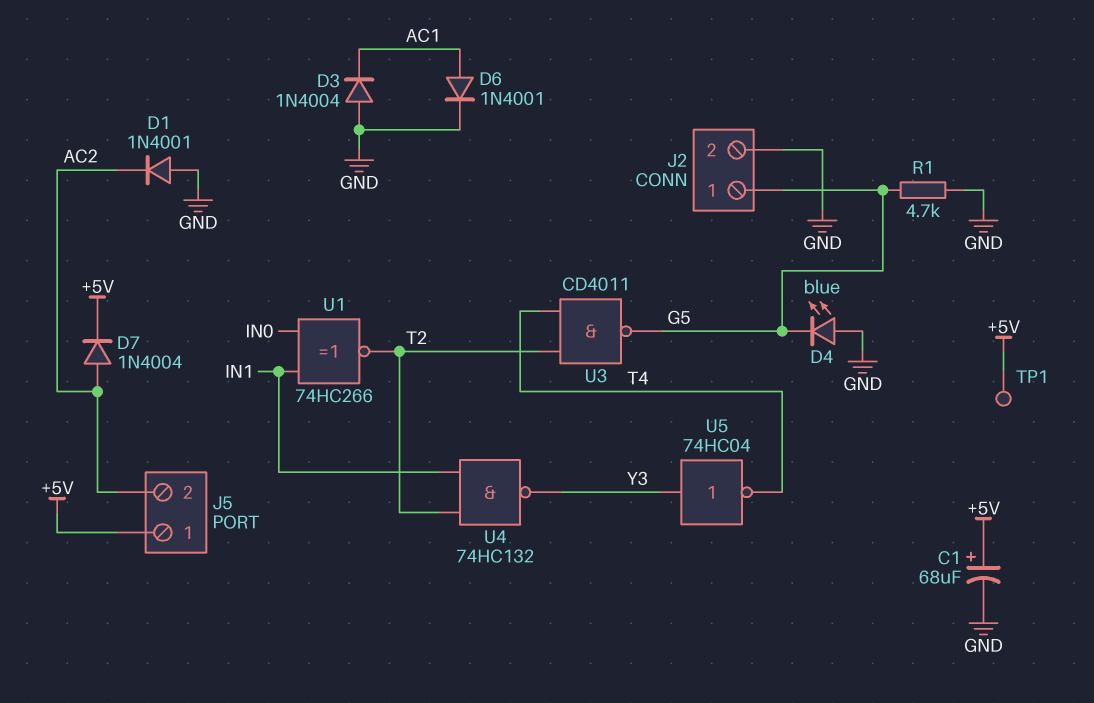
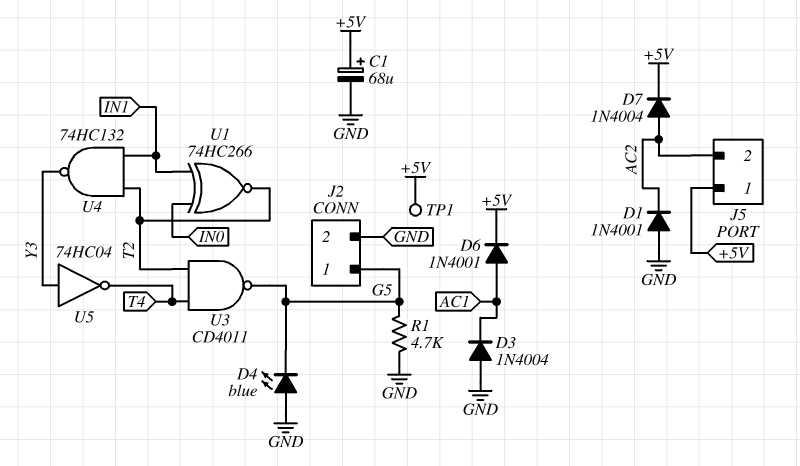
D6: diode 1N4001 (A AC1, K GND) -> diode 1N4001 (A AC1, K +5V)

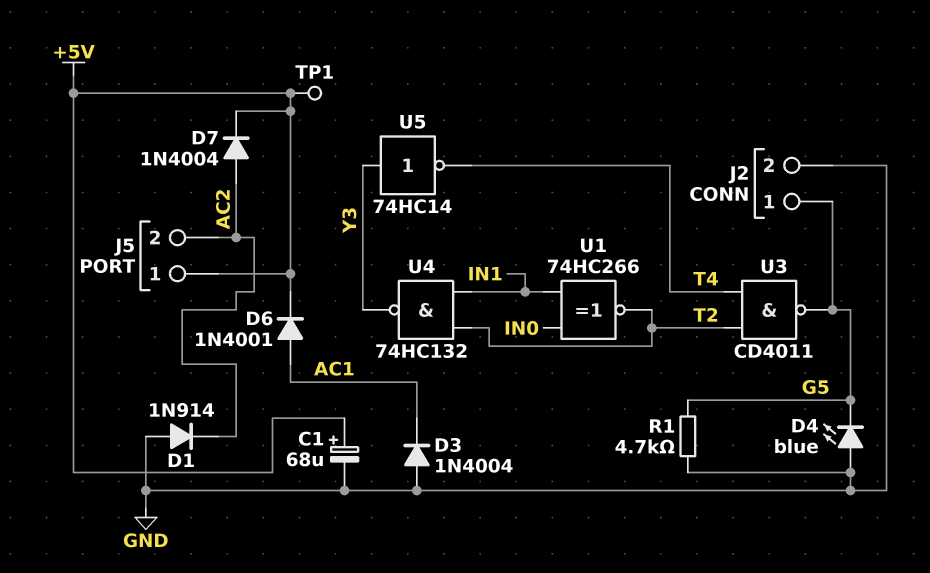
D1: diode 1N4001 (A GND, K AC2) -> diode 1N914 (A GND, K AC2)
U5: NOT 74HC04 (in Y3, out T4) -> NOT 74HC14 (in Y3, out T4)

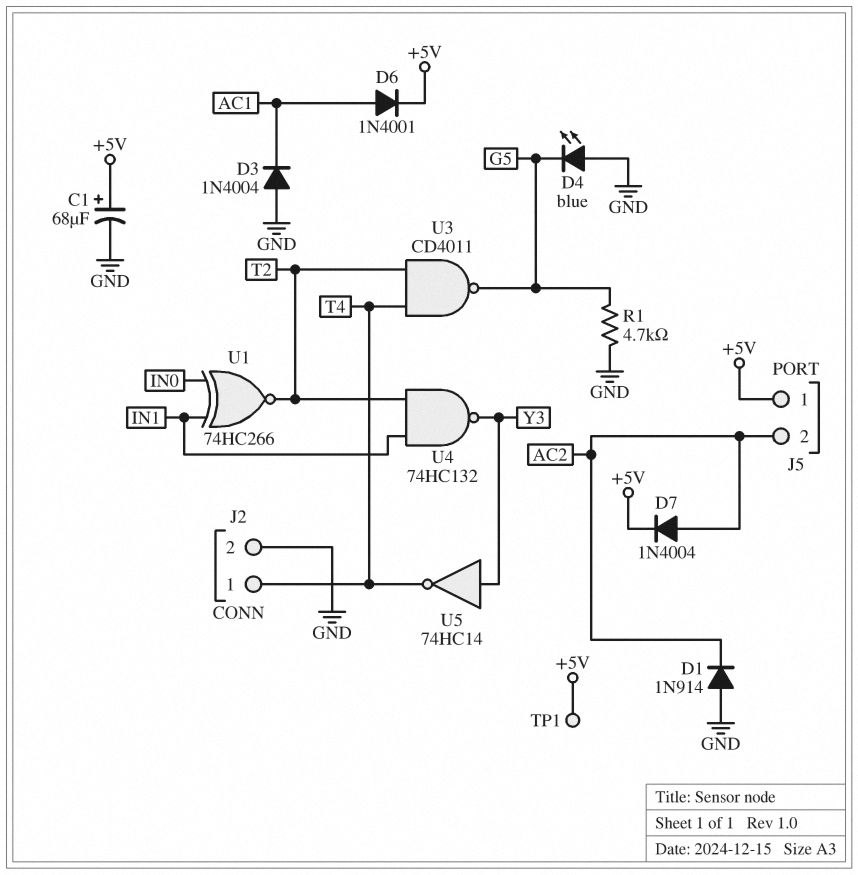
J2 pin 1: G5 -> T4

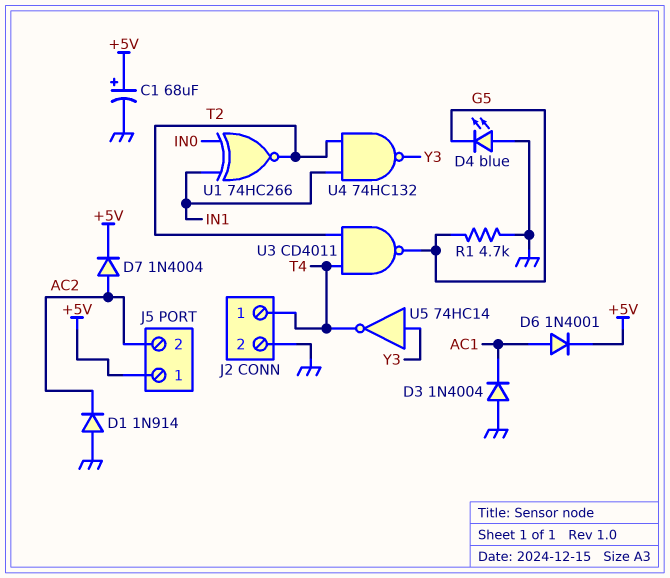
TP1: test point (+5V) -> none

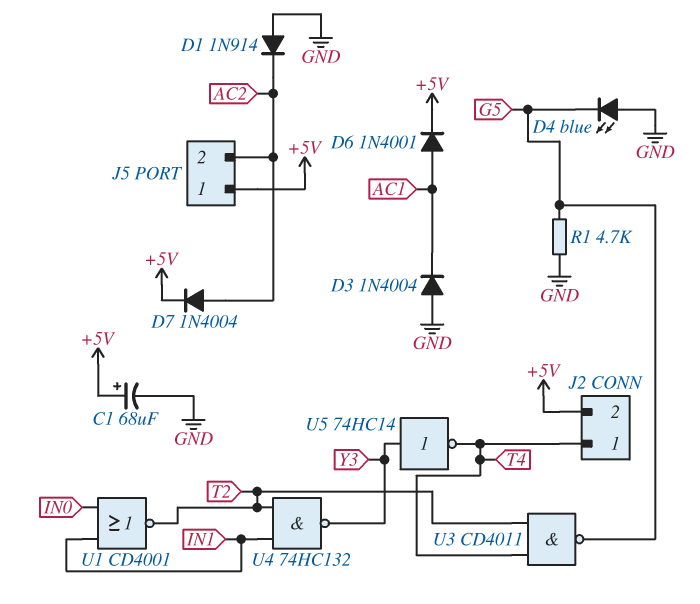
J2 pin 2: GND -> +5V
U1: XNOR 74HC266 (in IN0, in IN1, out T2) -> NOR CD4001 (in IN0, in IN1, out T2)

